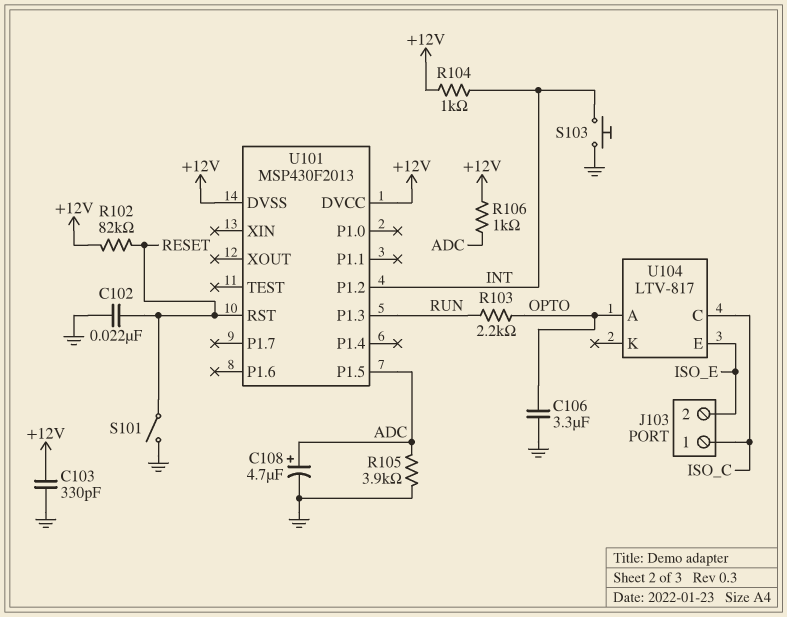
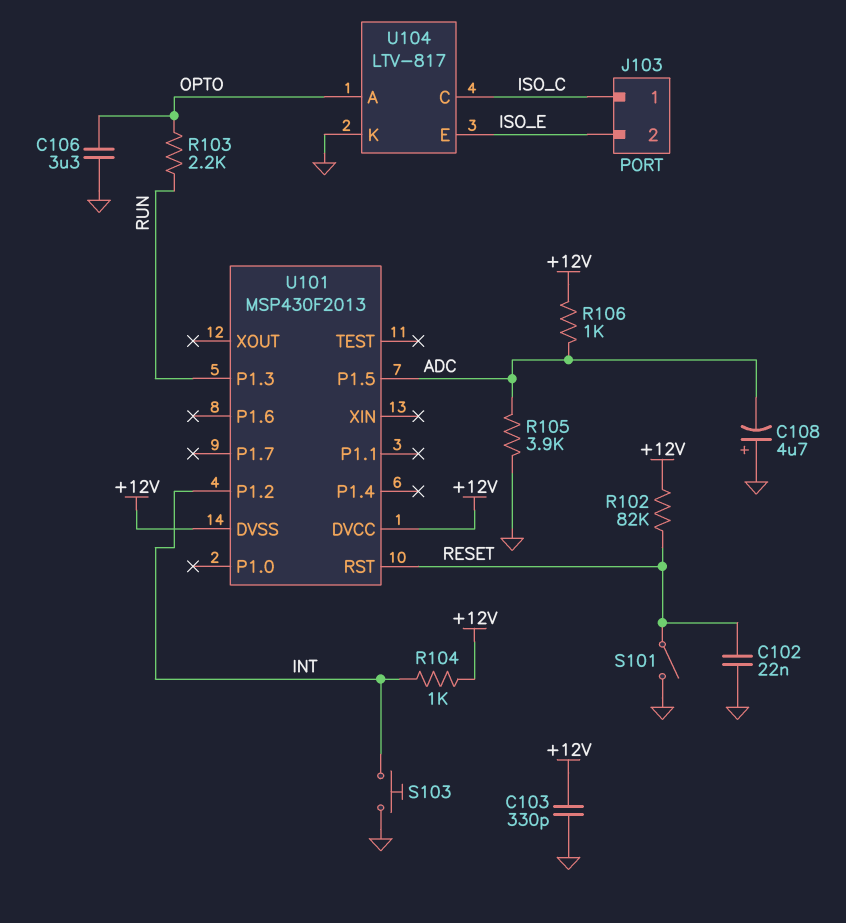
C108: 4.7uF (plus ADC, minus GND) -> 4.7uF (plus GND, minus ADC)
U104 pin K: none -> GND

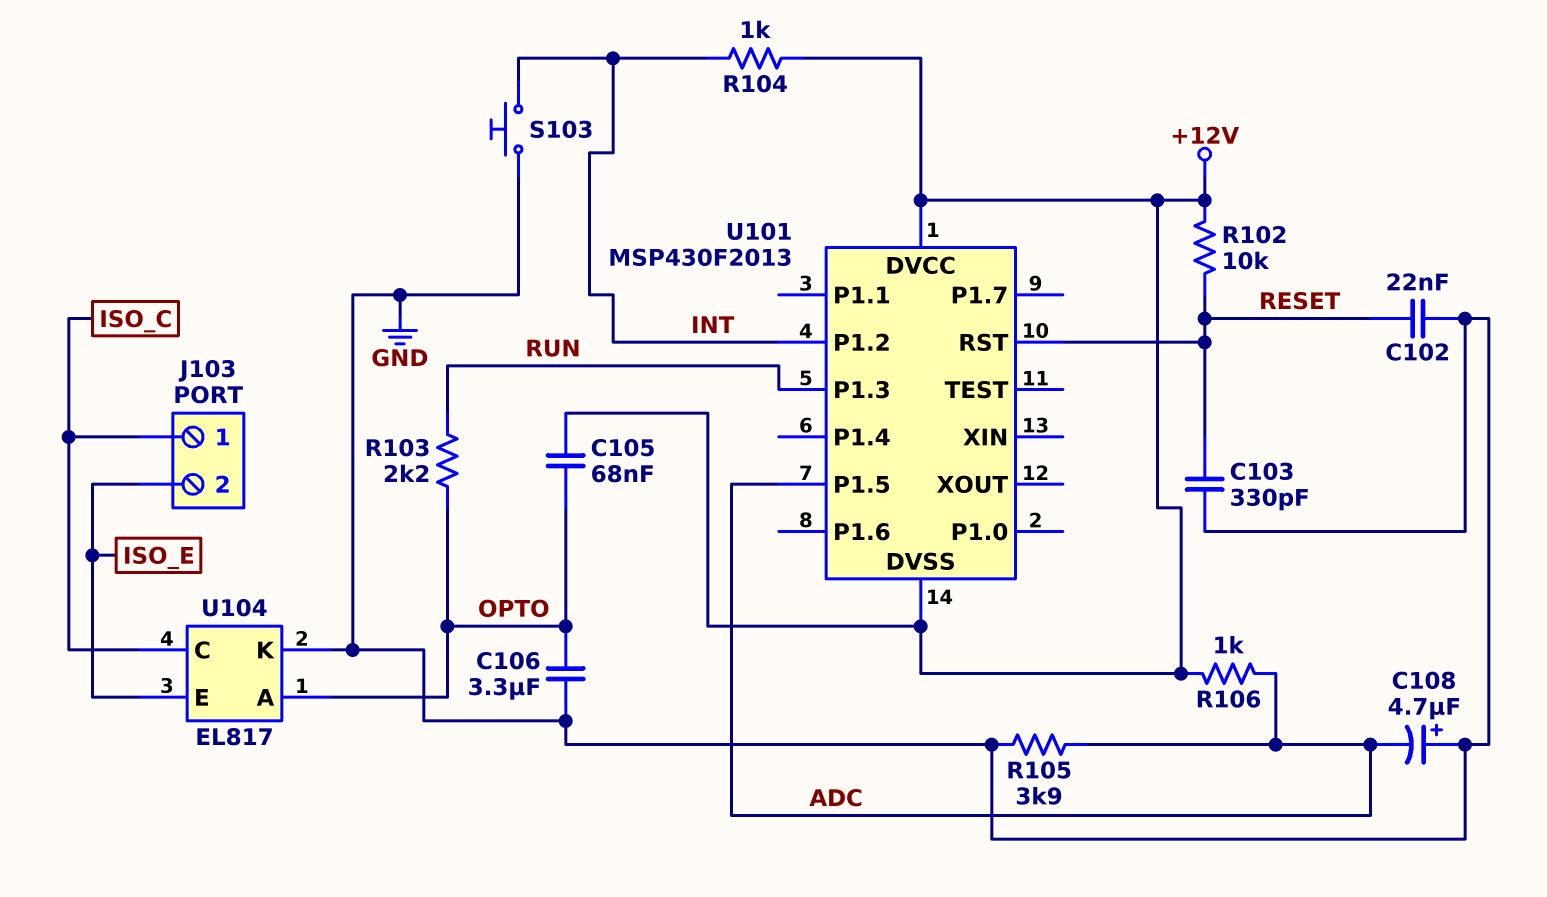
C103: 330pF (+12V, GND) -> 330pF (GND, RESET)
C105: none -> 68nF (+12V, OPTO)
R102: 82k (+12V, RESET) -> 10k (+12V, RESET)
S101: switch (GND, RESET) -> none
U104: LTV-817 -> EL817

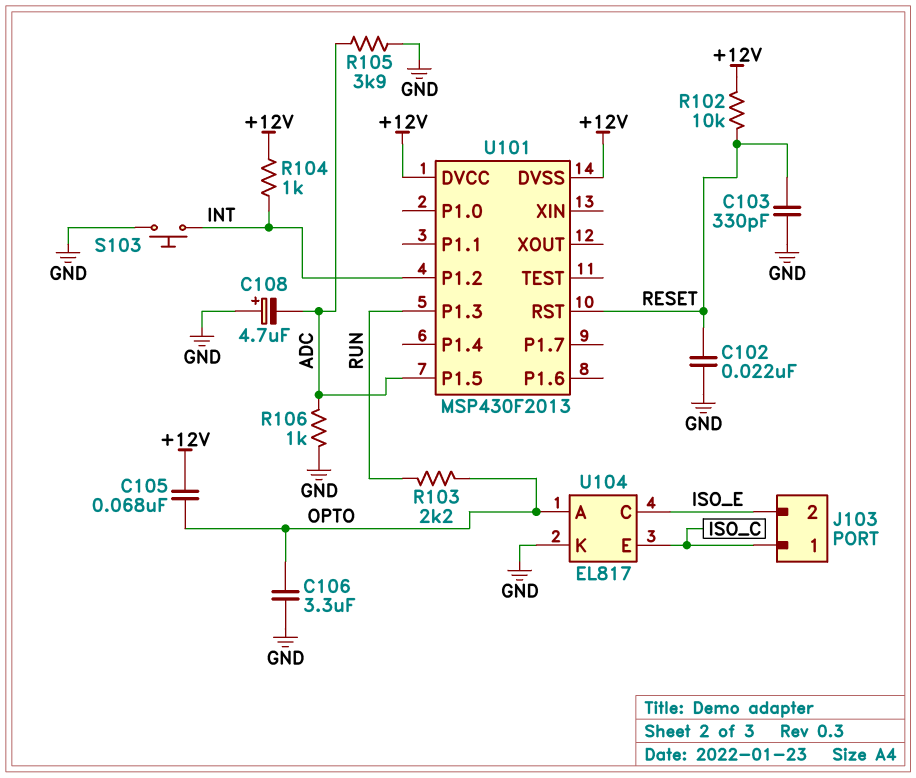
R106: 1k (+12V, ADC) -> 1k (ADC, GND)
U104 pin C: ISO_C -> ISO_E
U104 pin E: ISO_E -> ISO_C

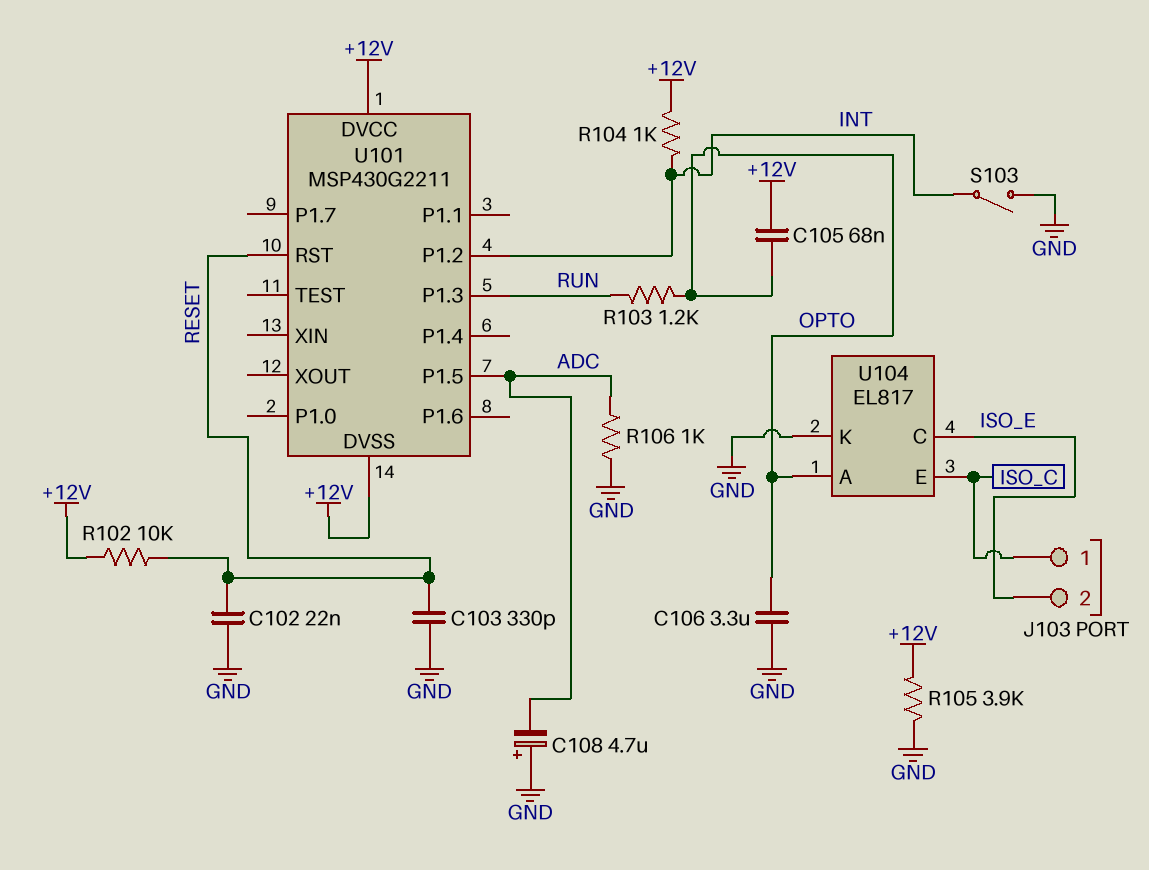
R103: 2.2k (OPTO, RUN) -> 1.2k (OPTO, RUN)
R105: 3.9k (ADC, GND) -> 3.9k (+12V, GND)
S103: button (GND, INT) -> switch (GND, INT)
U101: MSP430F2013 -> MSP430G2211

